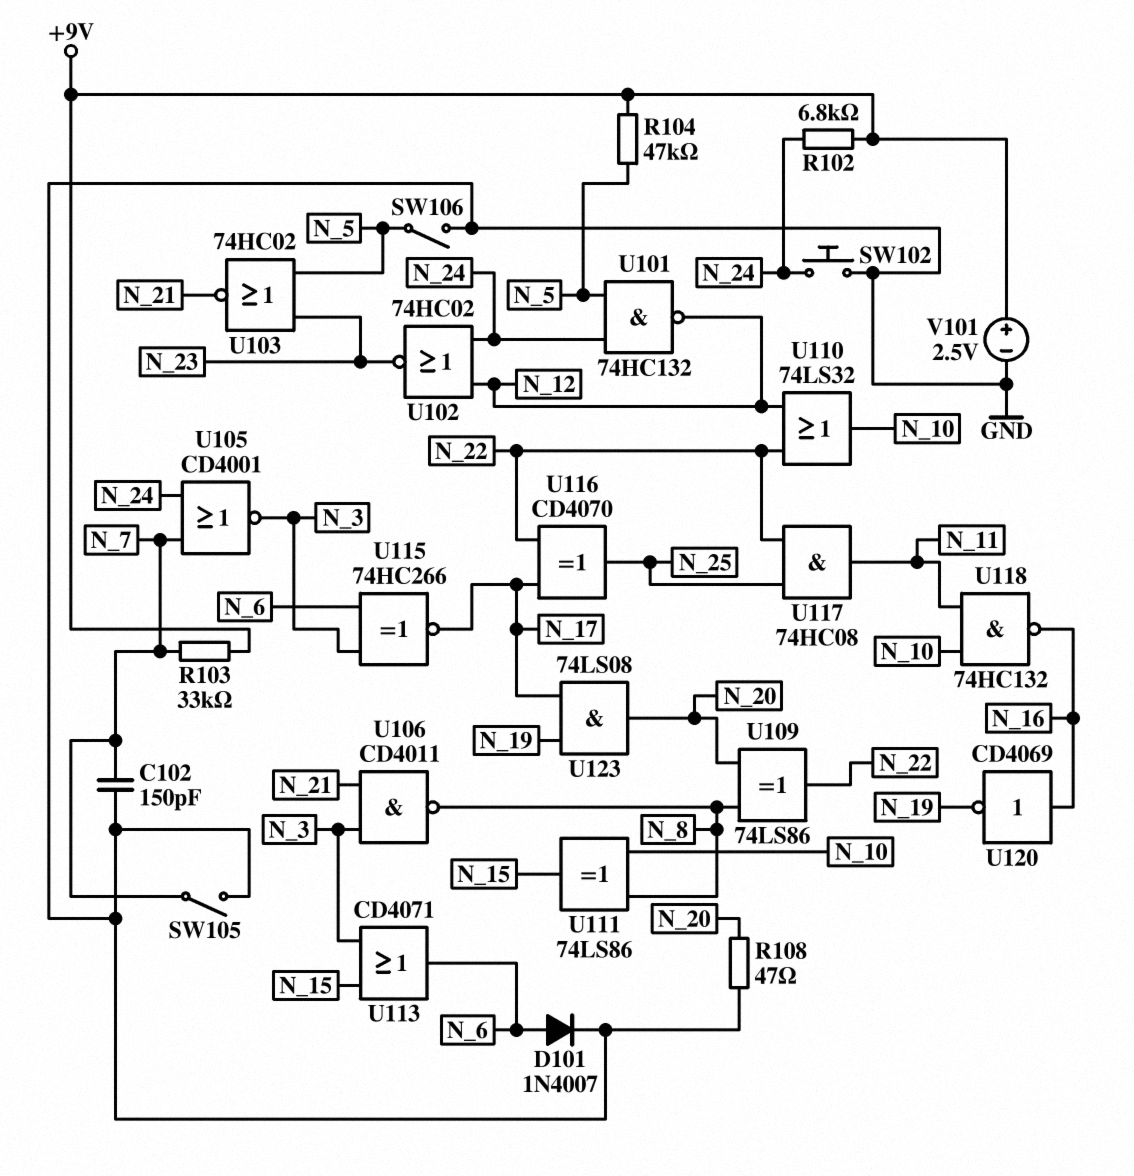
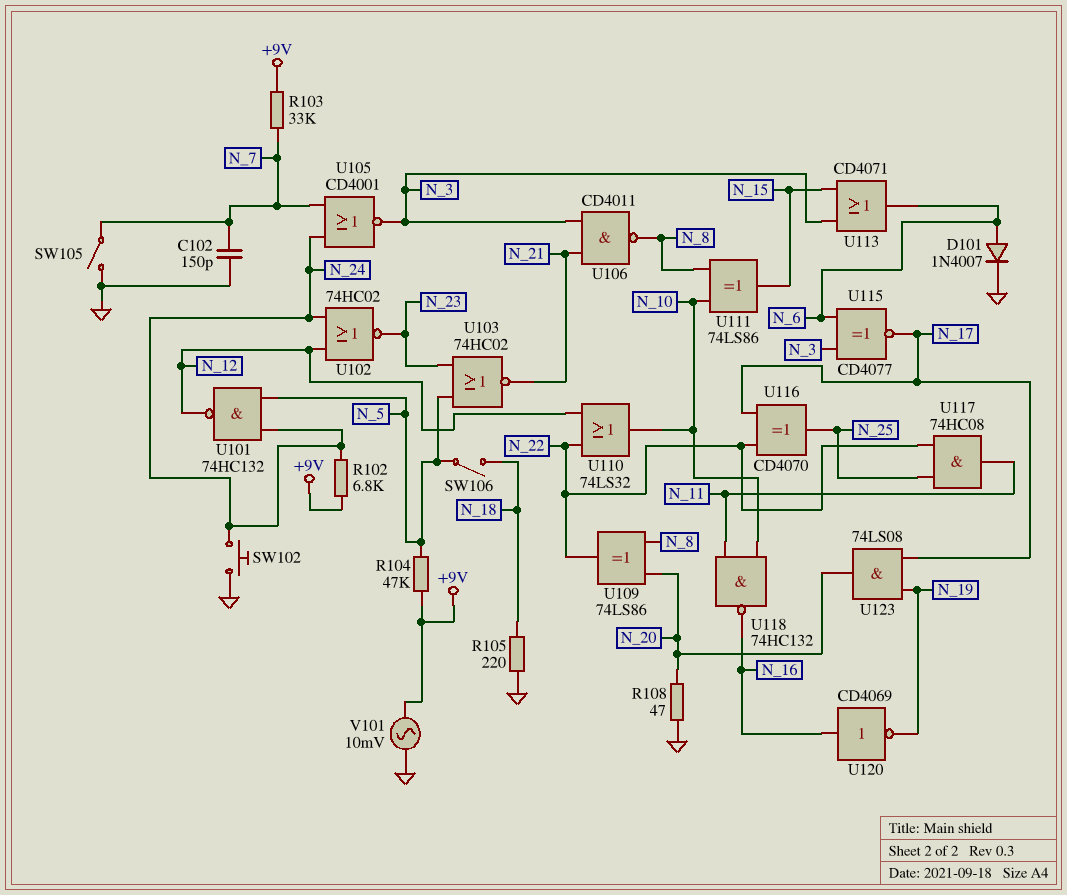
R105: none -> 220 (GND, N_18)
SW106: switch (GND, N_5) -> switch (N_5, N_18)
U115: XNOR 74HC266 (in N_3, in N_6, out N_17) -> XNOR CD4077 (in N_3, in N_6, out N_17)
V101: 2.5V (plus +9V, minus GND) -> AC 10mV (+9V, GND)

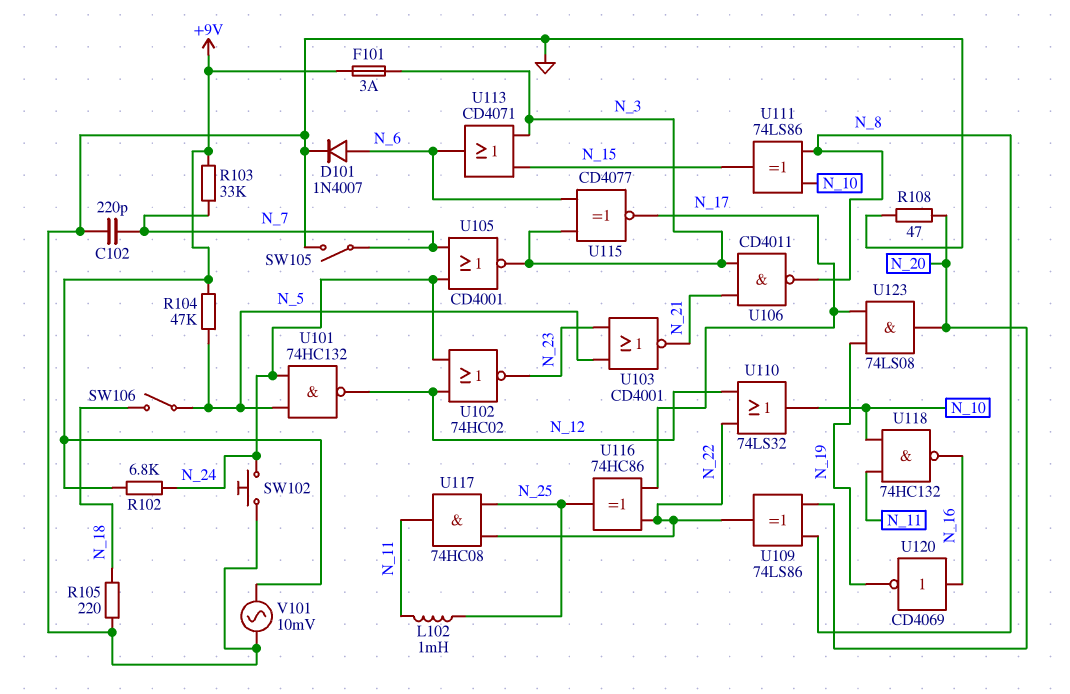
C102: 150pF (GND, N_7) -> 220pF (GND, N_7)
F101: none -> 3A (+9V, N_3)
L102: none -> 1mH (N_11, N_25)
U103: NOR 74HC02 (in N_5, in N_23, out N_21) -> NOR CD4001 (in N_5, in N_23, out N_21)
U116: XOR CD4070 (in N_17, in N_22, out N_25) -> XOR 74HC86 (in N_17, in N_22, out N_25)

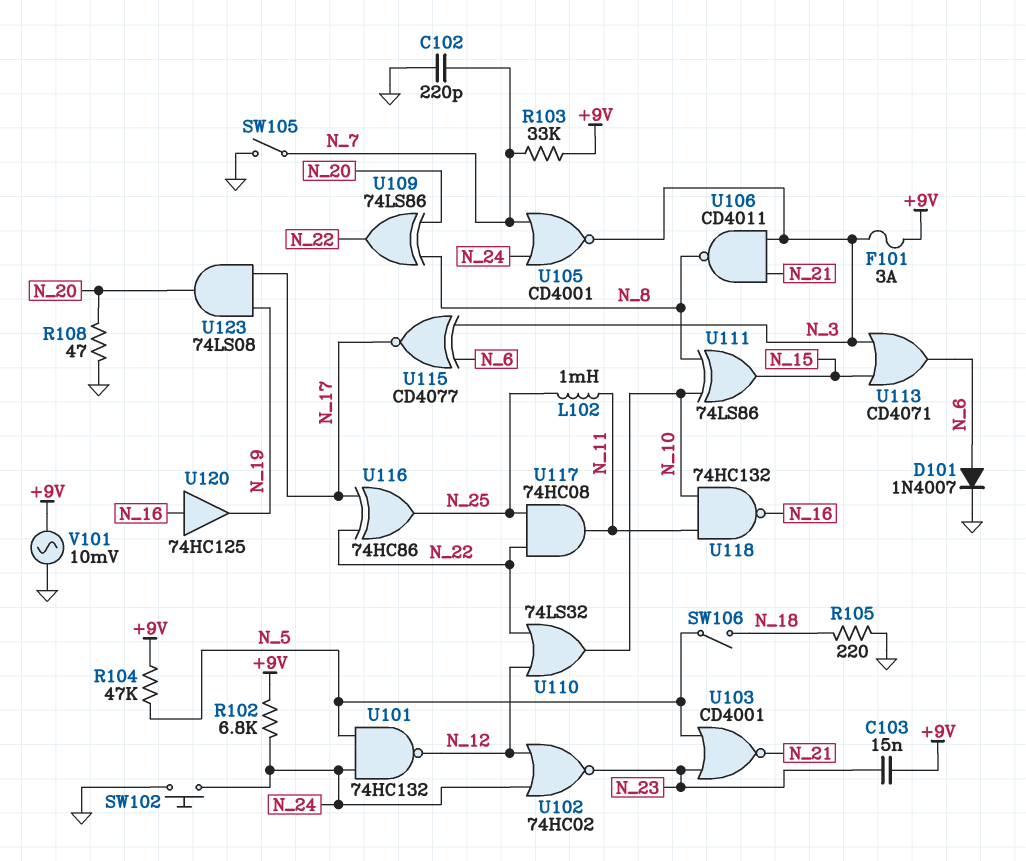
C103: none -> 15nF (+9V, N_23)
U120: NOT CD4069 (in N_16, out N_19) -> buffer 74HC125 (in N_16, out N_19)

